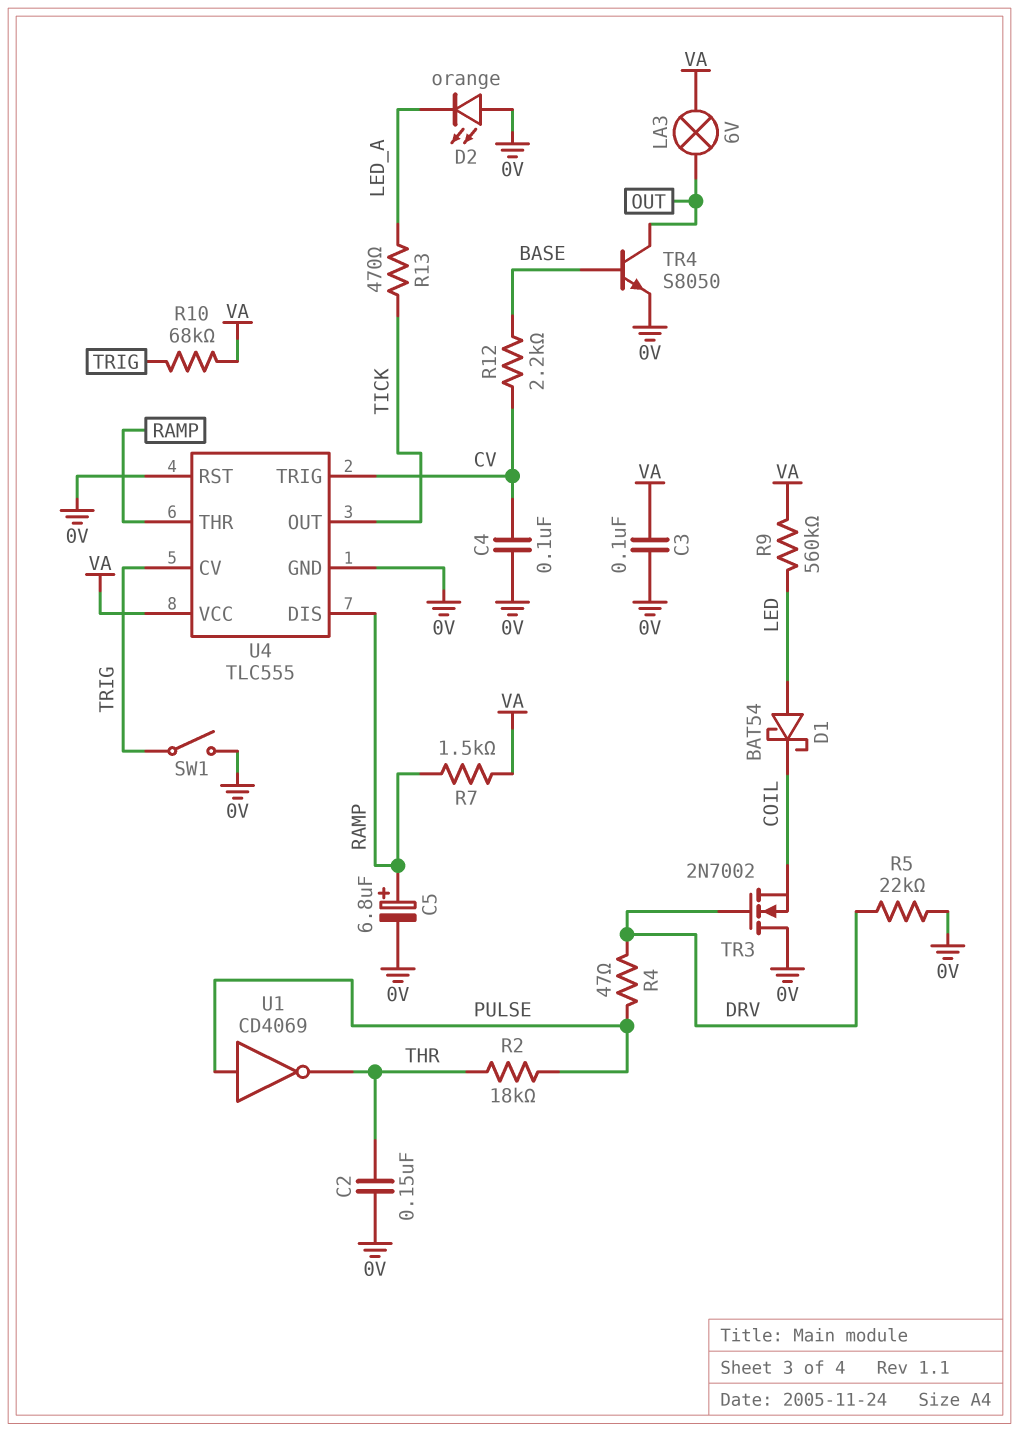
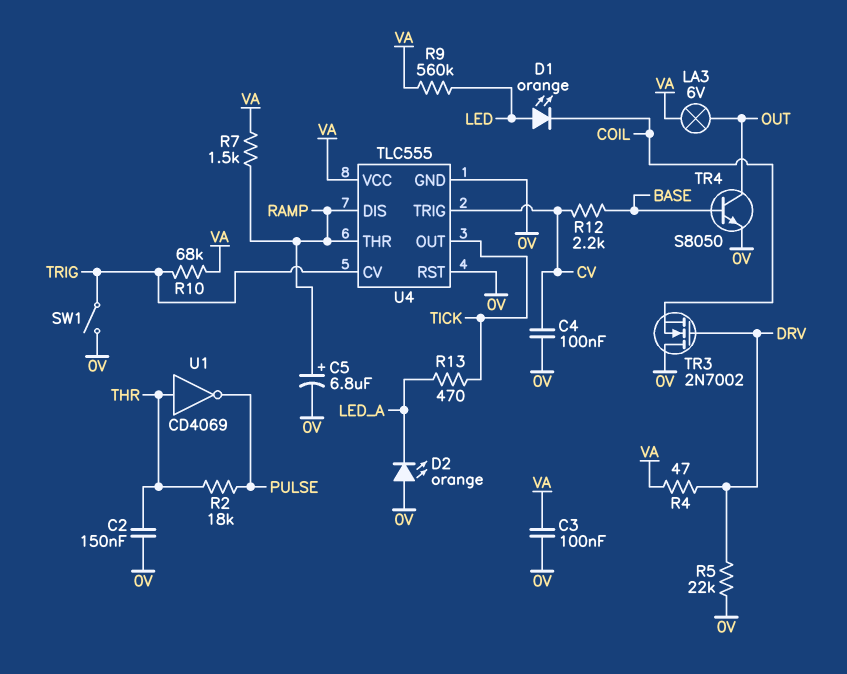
D1: schottky BAT54 (A LED, K COIL) -> LED orange (A LED, K COIL)
R4: 47 (DRV, PULSE) -> 47 (DRV, VA)
U1: NOT CD4069 (in PULSE, out THR) -> NOT CD4069 (in THR, out PULSE)

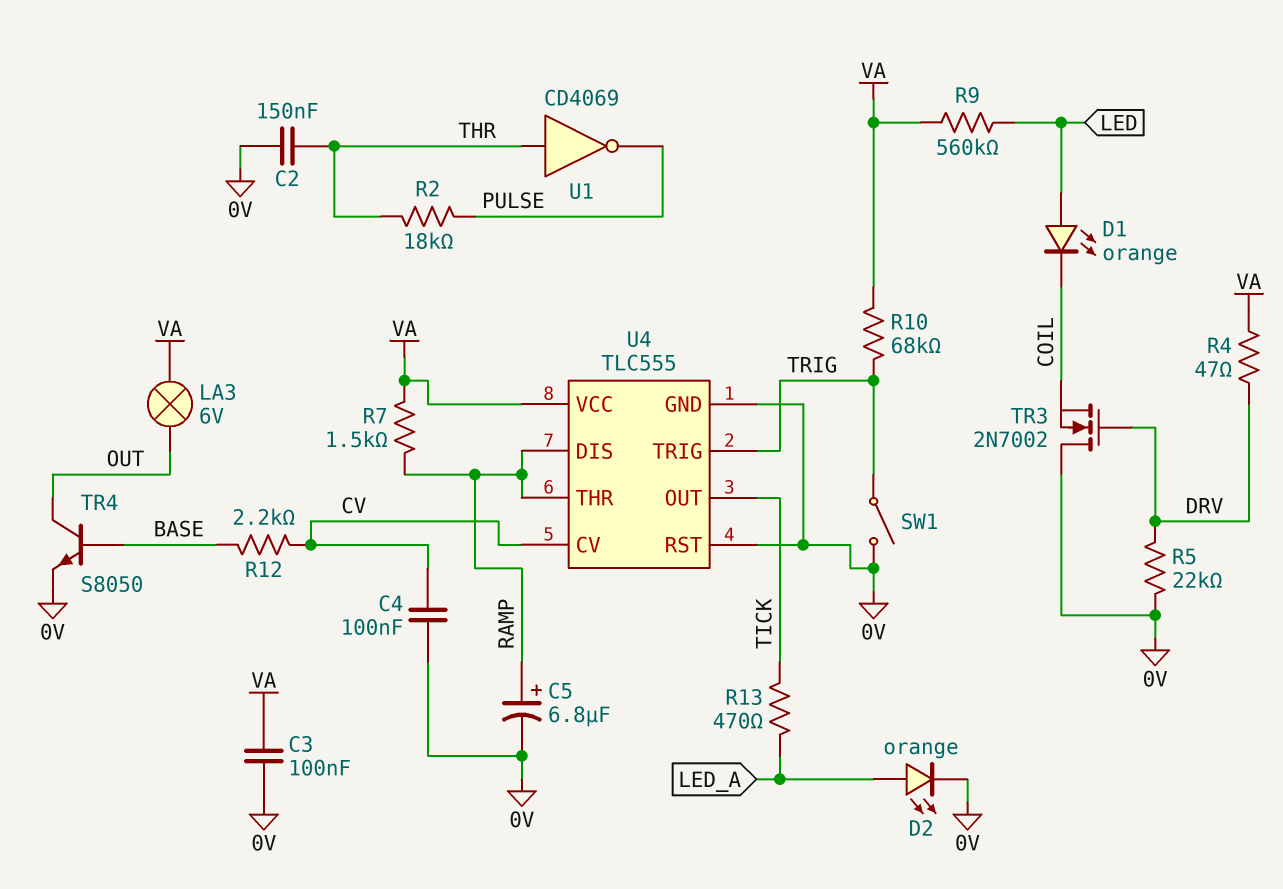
D2: LED orange (A 0V, K LED_A) -> LED orange (A LED_A, K 0V)
U4 pin CV: TRIG -> CV
U4 pin TRIG: CV -> TRIG

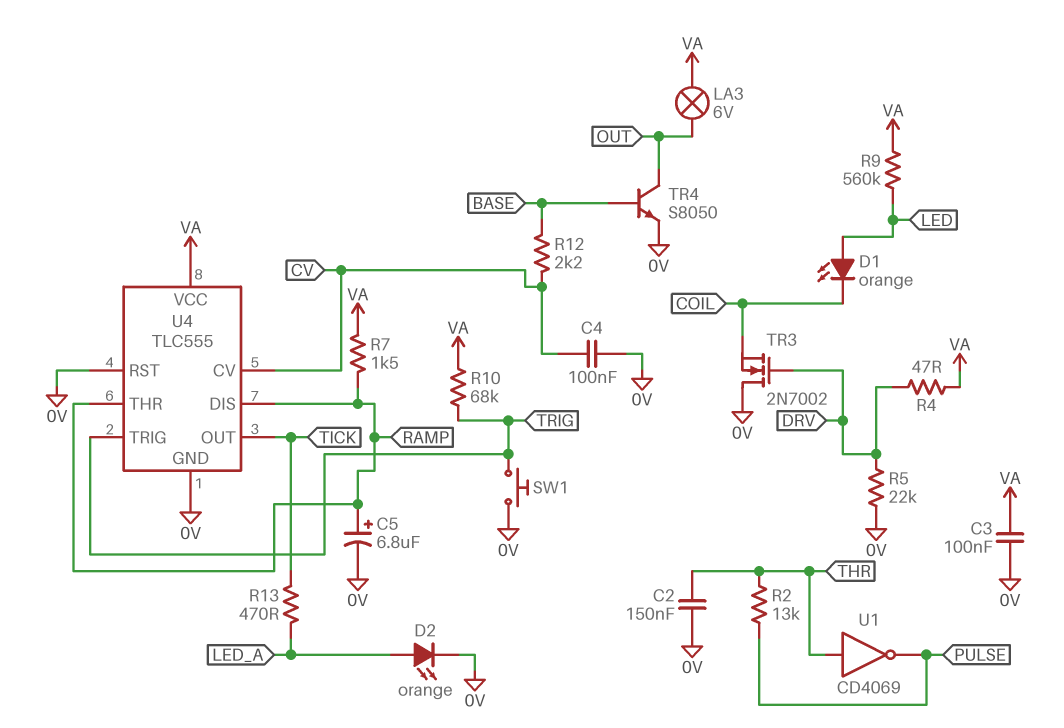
R2: 18k (PULSE, THR) -> 13k (PULSE, THR)
SW1: switch (0V, TRIG) -> button (0V, TRIG)

